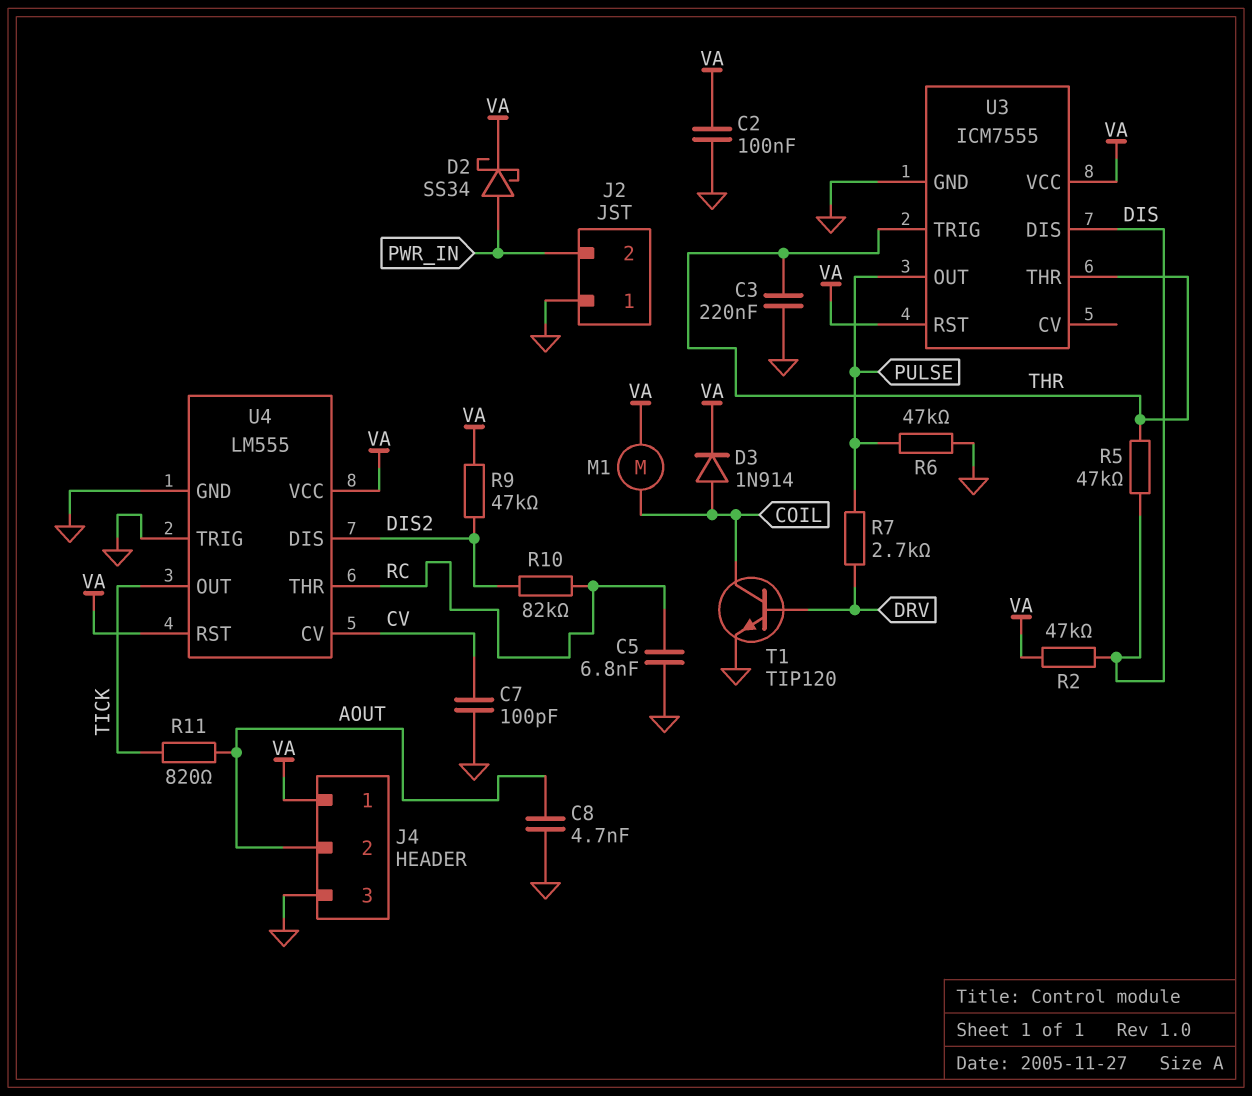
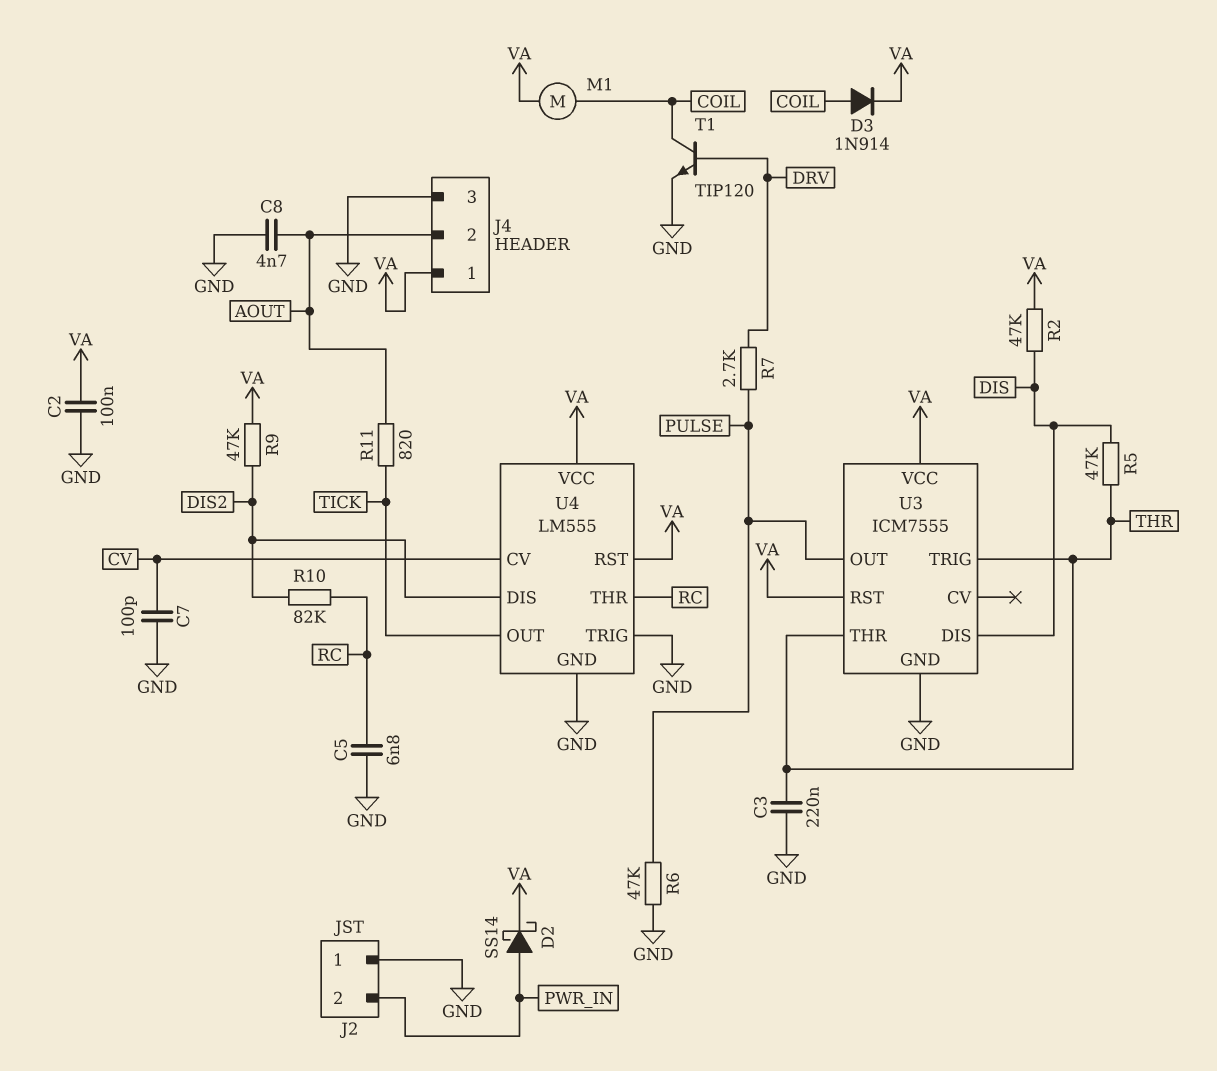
D2: schottky SS34 (A PWR_IN, K VA) -> schottky SS14 (A PWR_IN, K VA)

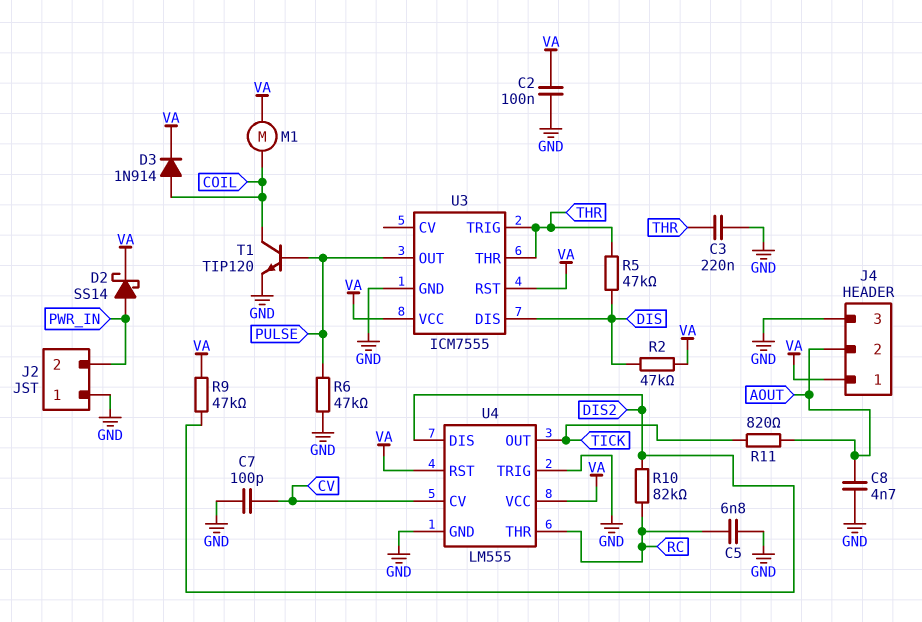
R7: 2.7k (DRV, PULSE) -> none
T1: NPN TIP120 (B DRV, C COIL, E GND) -> NPN TIP120 (B PULSE, C COIL, E GND)

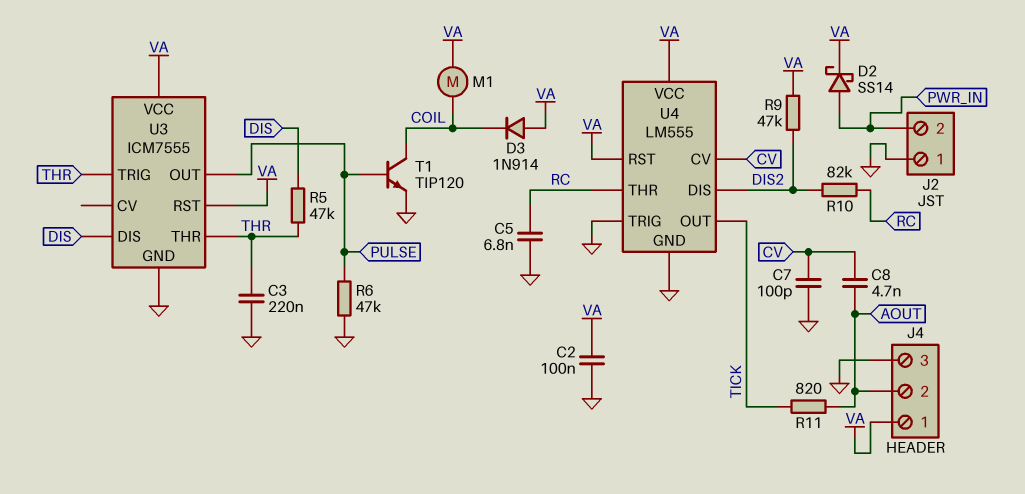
C8: 4.7nF (AOUT, GND) -> 4.7nF (AOUT, CV)
D3: diode 1N914 (A COIL, K VA) -> diode 1N914 (A VA, K COIL)
R2: 47k (DIS, VA) -> none

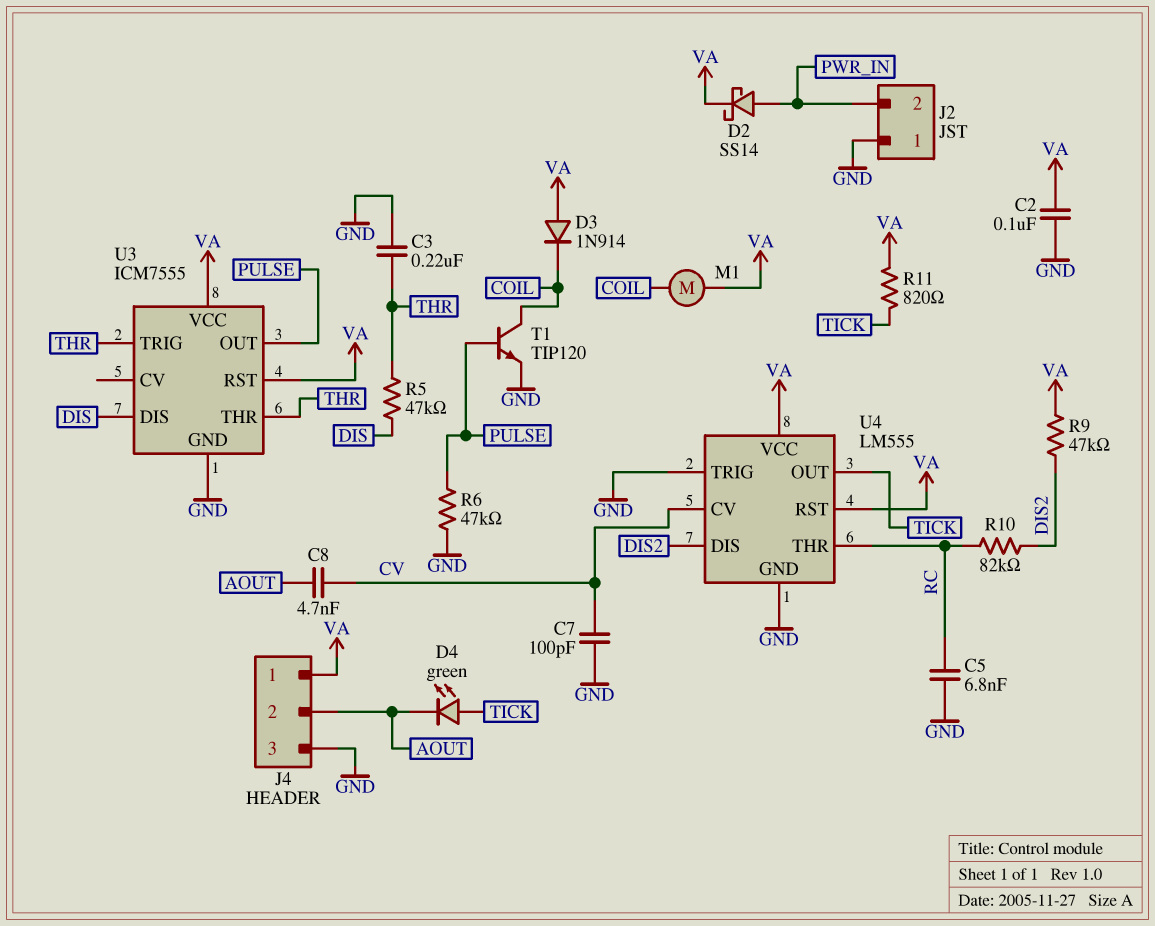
D4: none -> LED green (A TICK, K AOUT)
R11: 820 (AOUT, TICK) -> 820 (TICK, VA)

